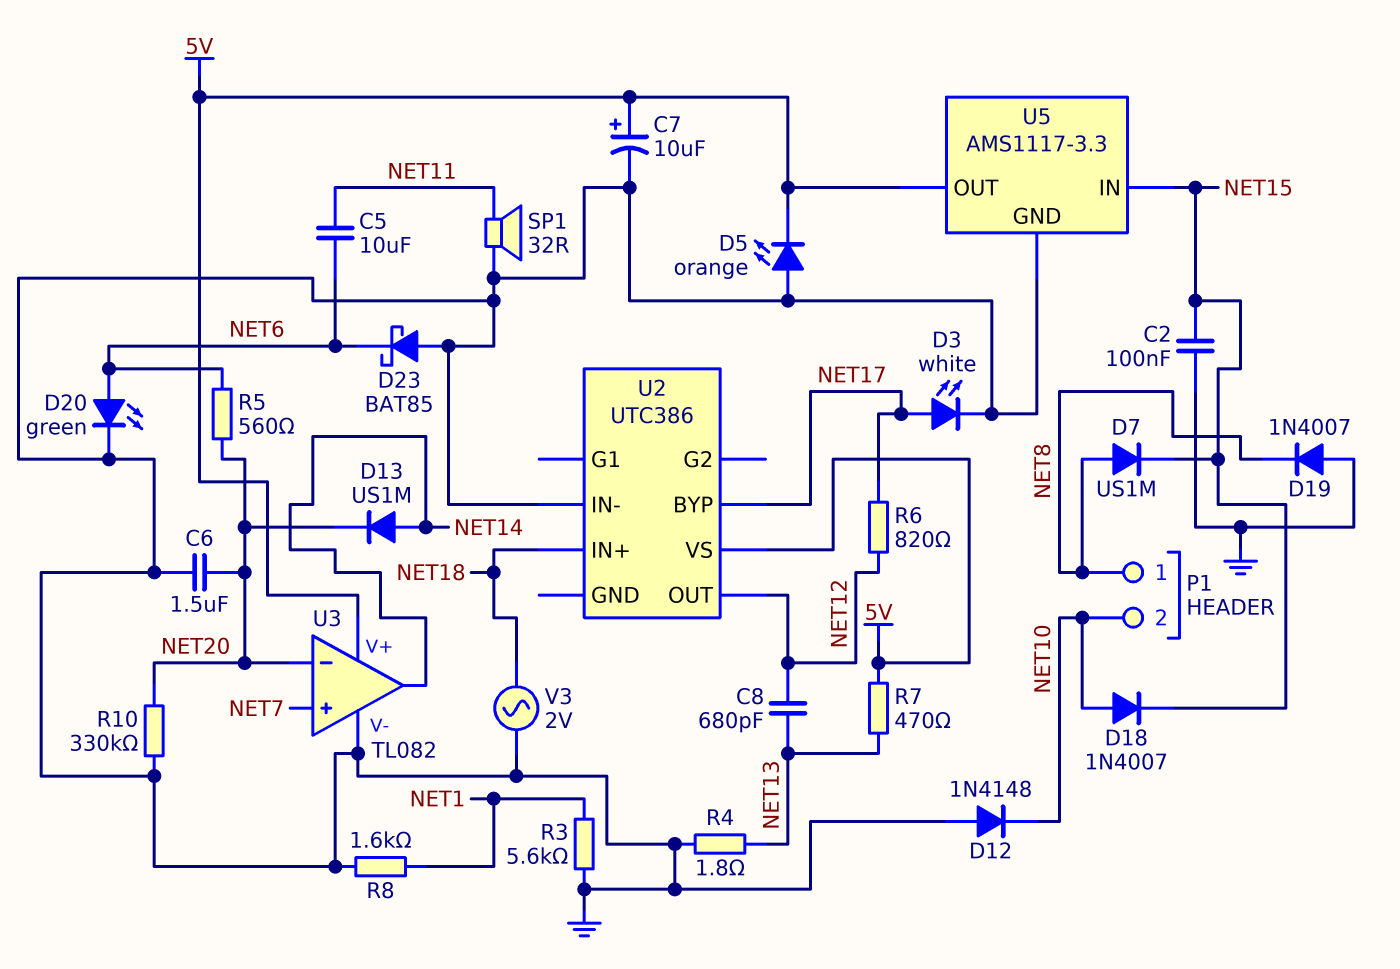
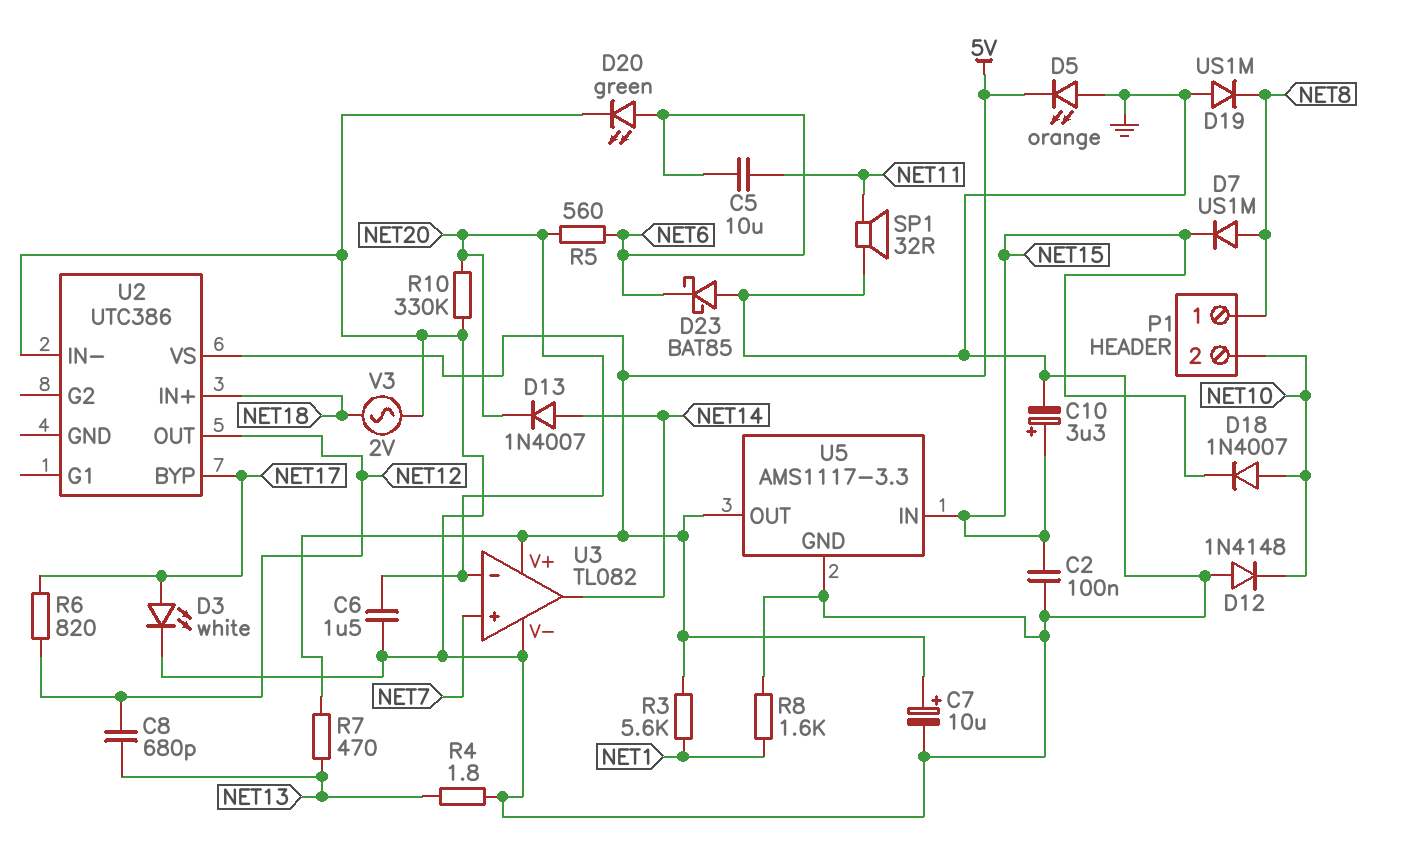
C10: none -> 3.3uF (plus NET15, minus GND)
D13: diode US1M (A NET14, K NET20) -> diode 1N4007 (A NET14, K NET20)
D19: diode 1N4007 (A GND, K NET8) -> diode US1M (A GND, K NET8)
R3: 5.6k (GND, NET1) -> 5.6k (5V, NET1)

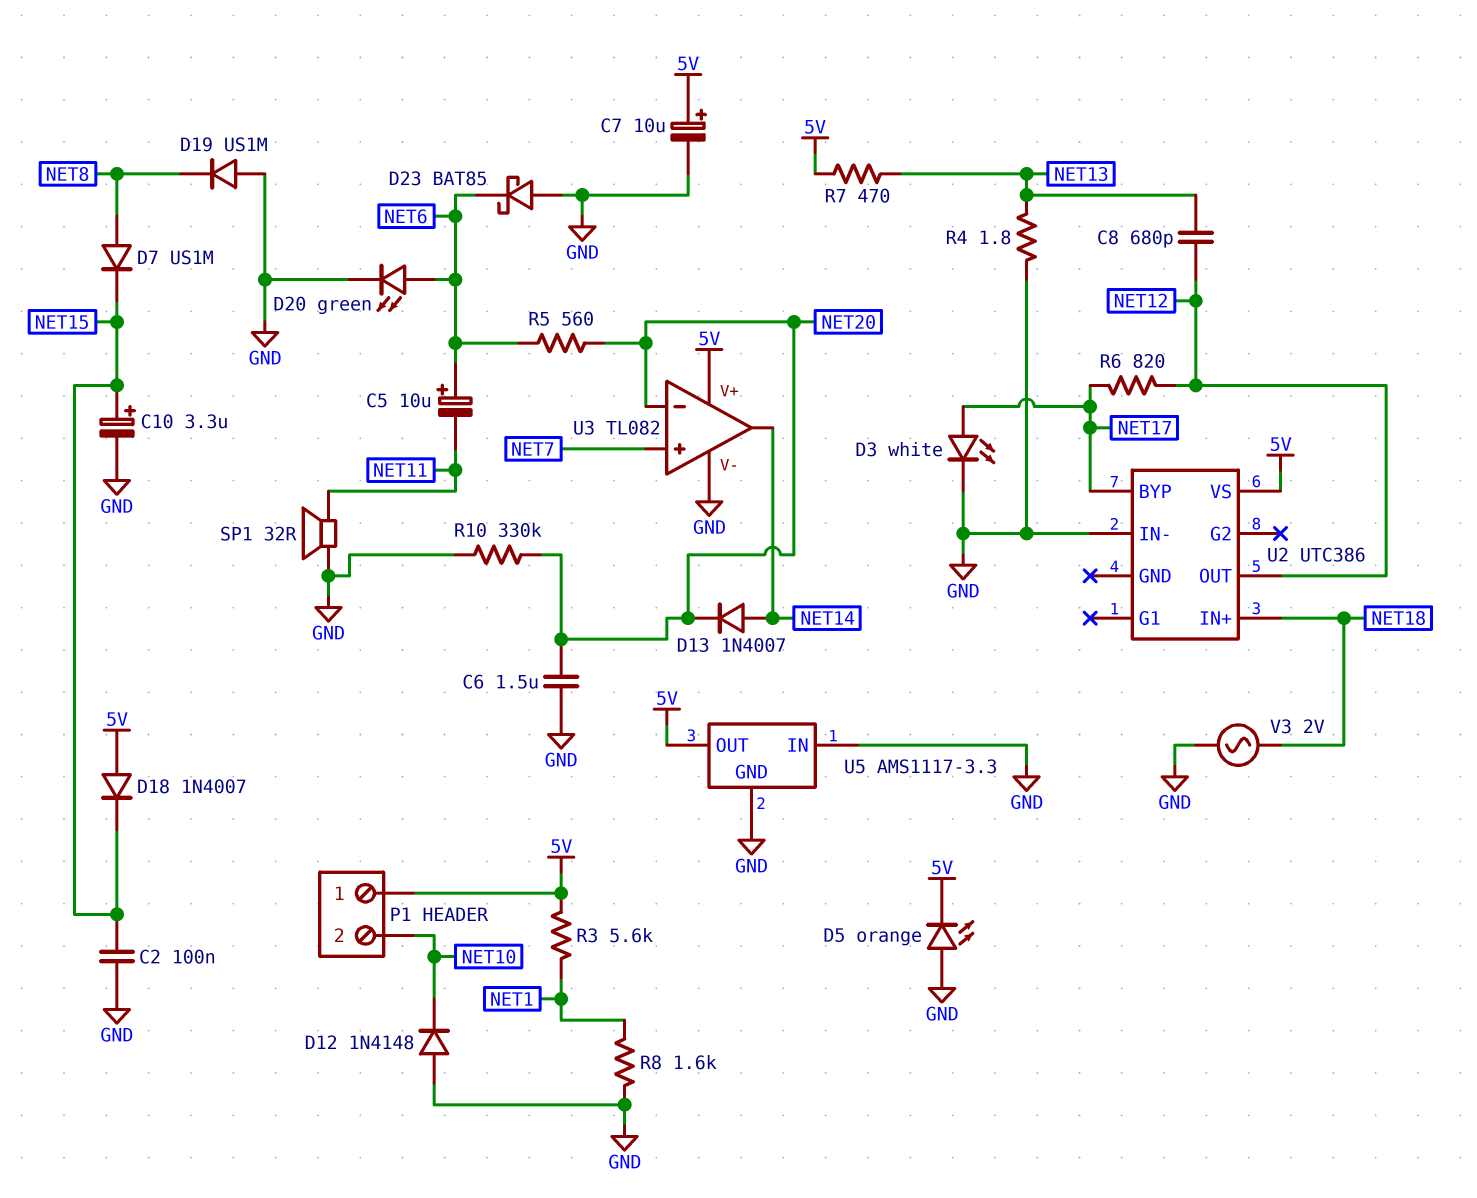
C5: 10uF (NET6, NET11) -> 10uF (plus NET6, minus NET11)
D18: diode 1N4007 (A NET10, K NET15) -> diode 1N4007 (A 5V, K NET15)
P1 pin 1: NET8 -> 5V
U5 pin IN: NET15 -> GND

